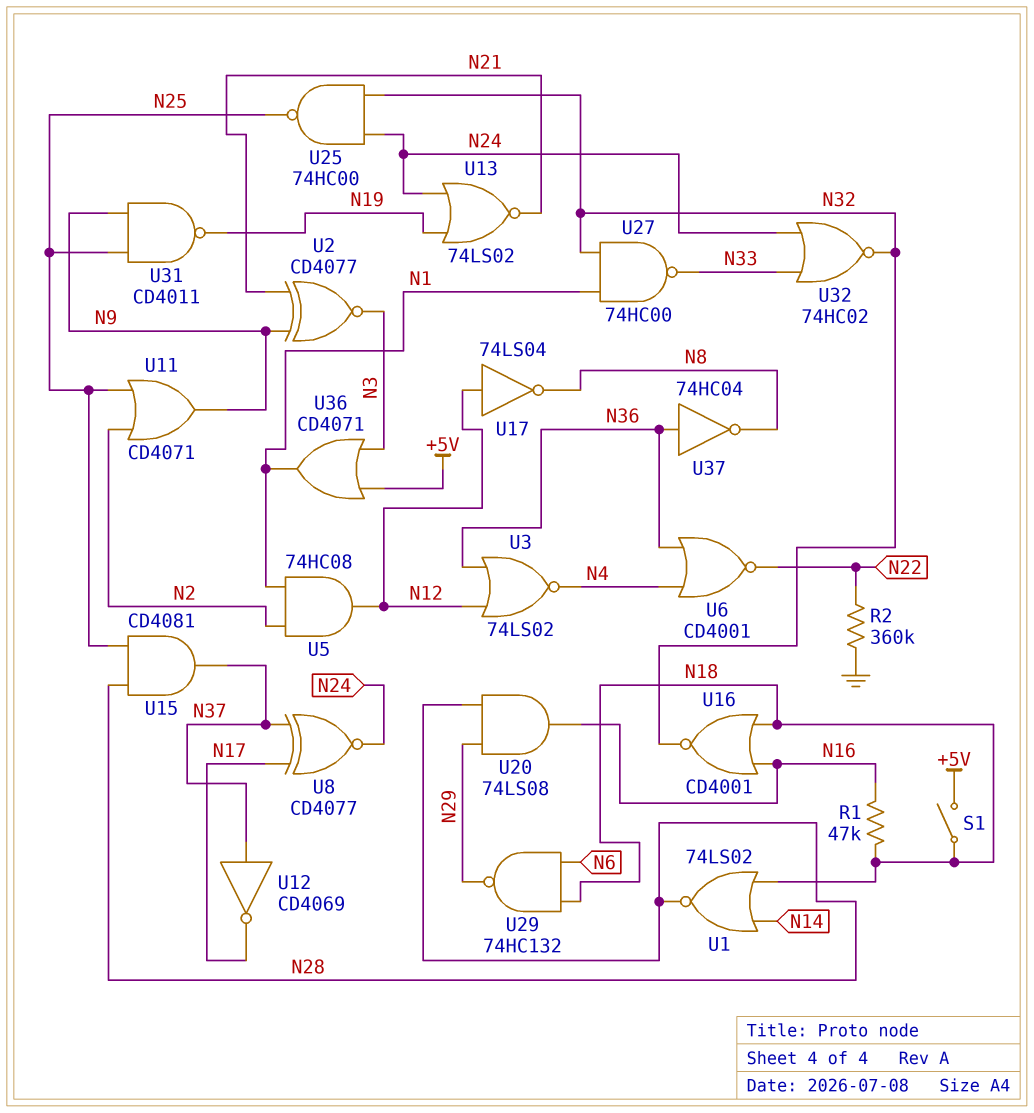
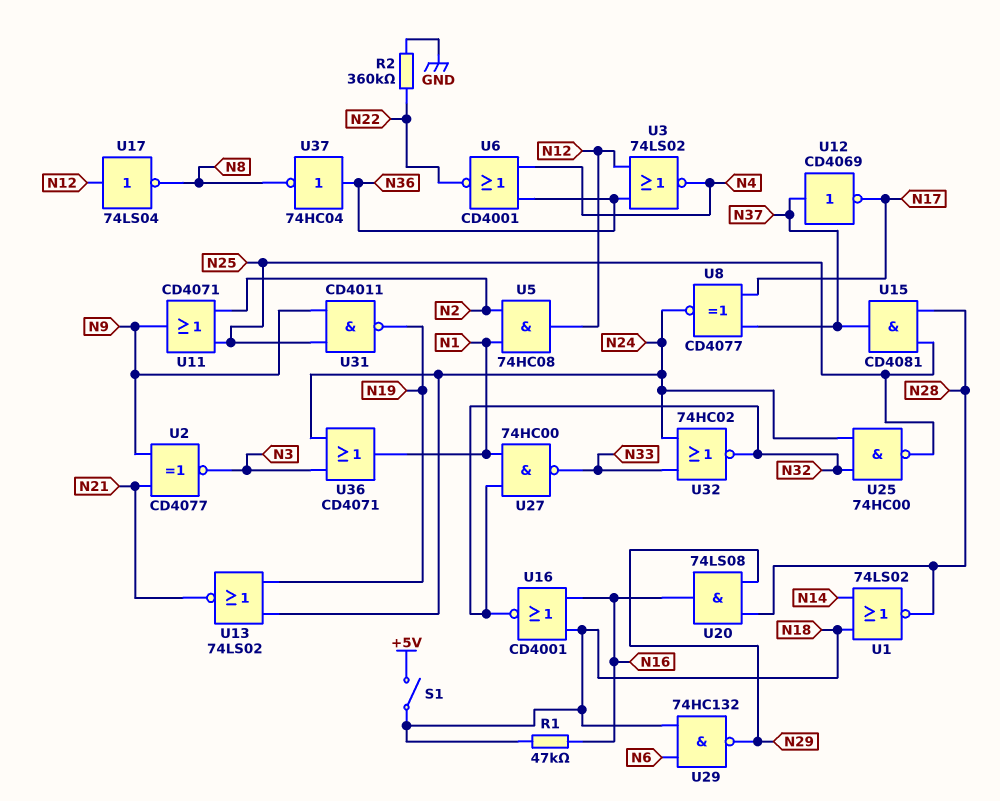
U36: OR CD4071 (in +5V, in N3, out N1) -> OR CD4071 (in N3, in N24, out N1)

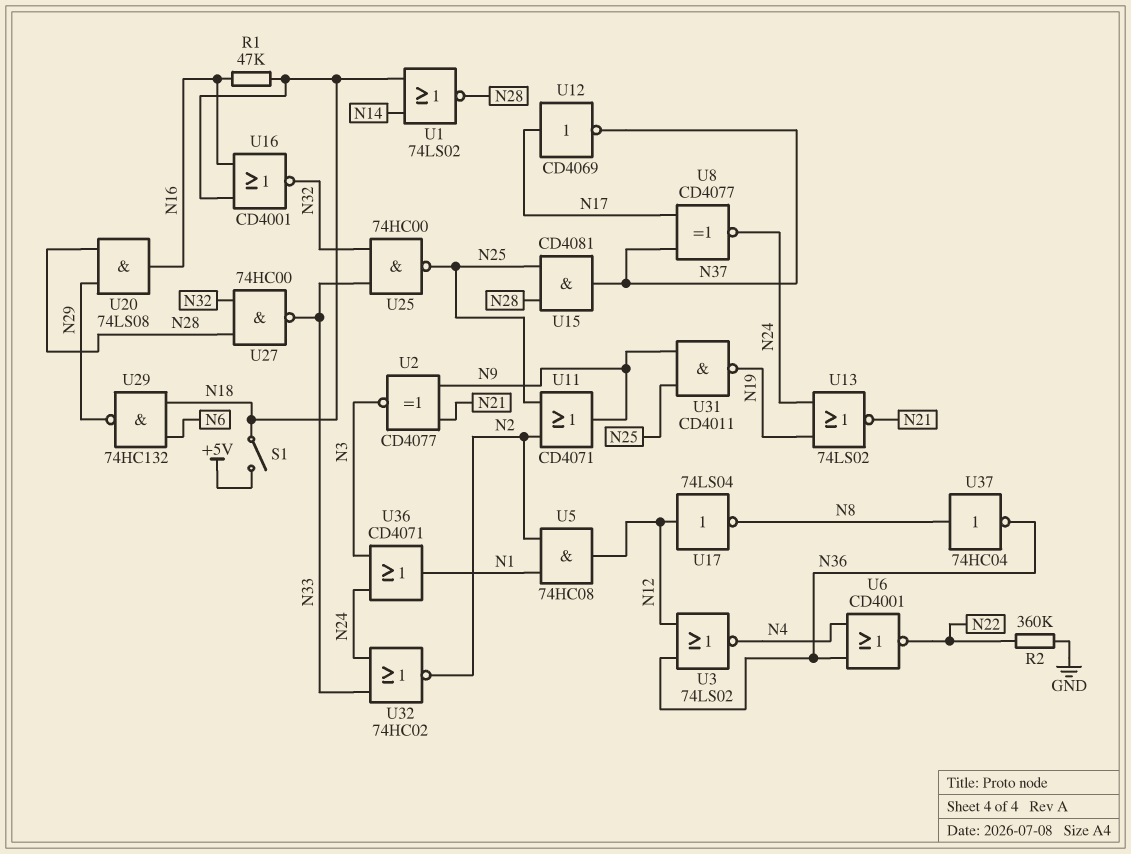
U12: NOT CD4069 (in N37, out N17) -> NOT CD4069 (in N17, out N37)
U25: NAND 74HC00 (in N24, in N32, out N25) -> NAND 74HC00 (in N32, in N33, out N25)
U27: NAND 74HC00 (in N1, in N32, out N33) -> NAND 74HC00 (in N28, in N32, out N33)
U32: NOR 74HC02 (in N24, in N33, out N32) -> NOR 74HC02 (in N24, in N33, out N2)
U37: NOT 74HC04 (in N36, out N8) -> NOT 74HC04 (in N8, out N36)

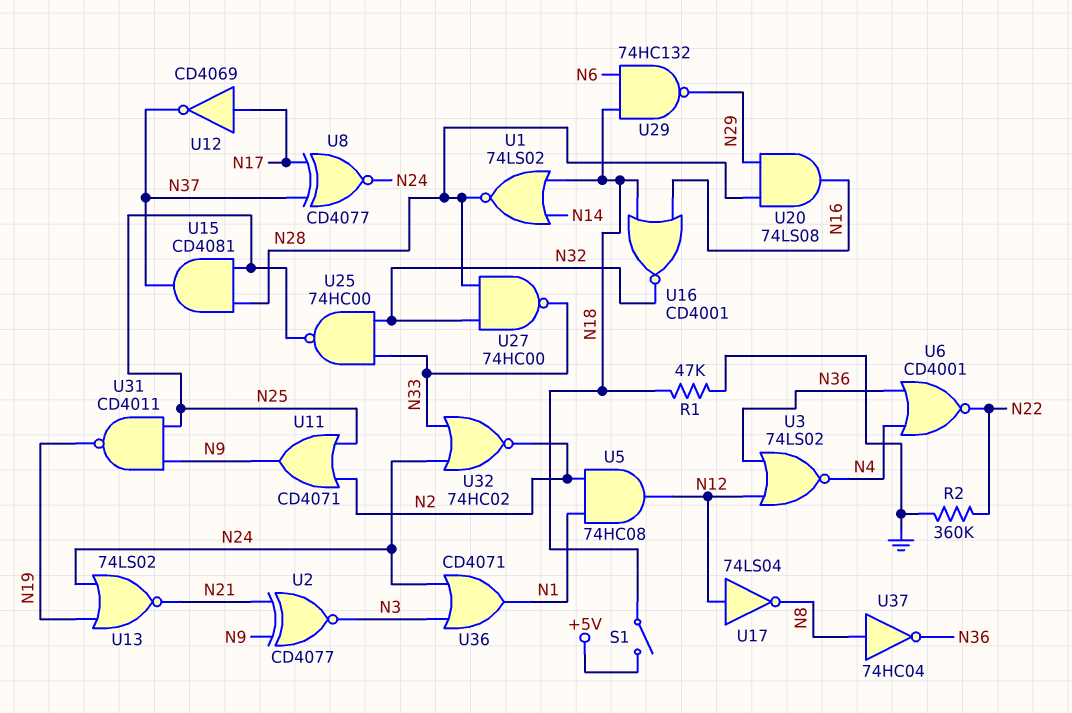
R1: 47k (N16, N18) -> 47k (GND, N18)

